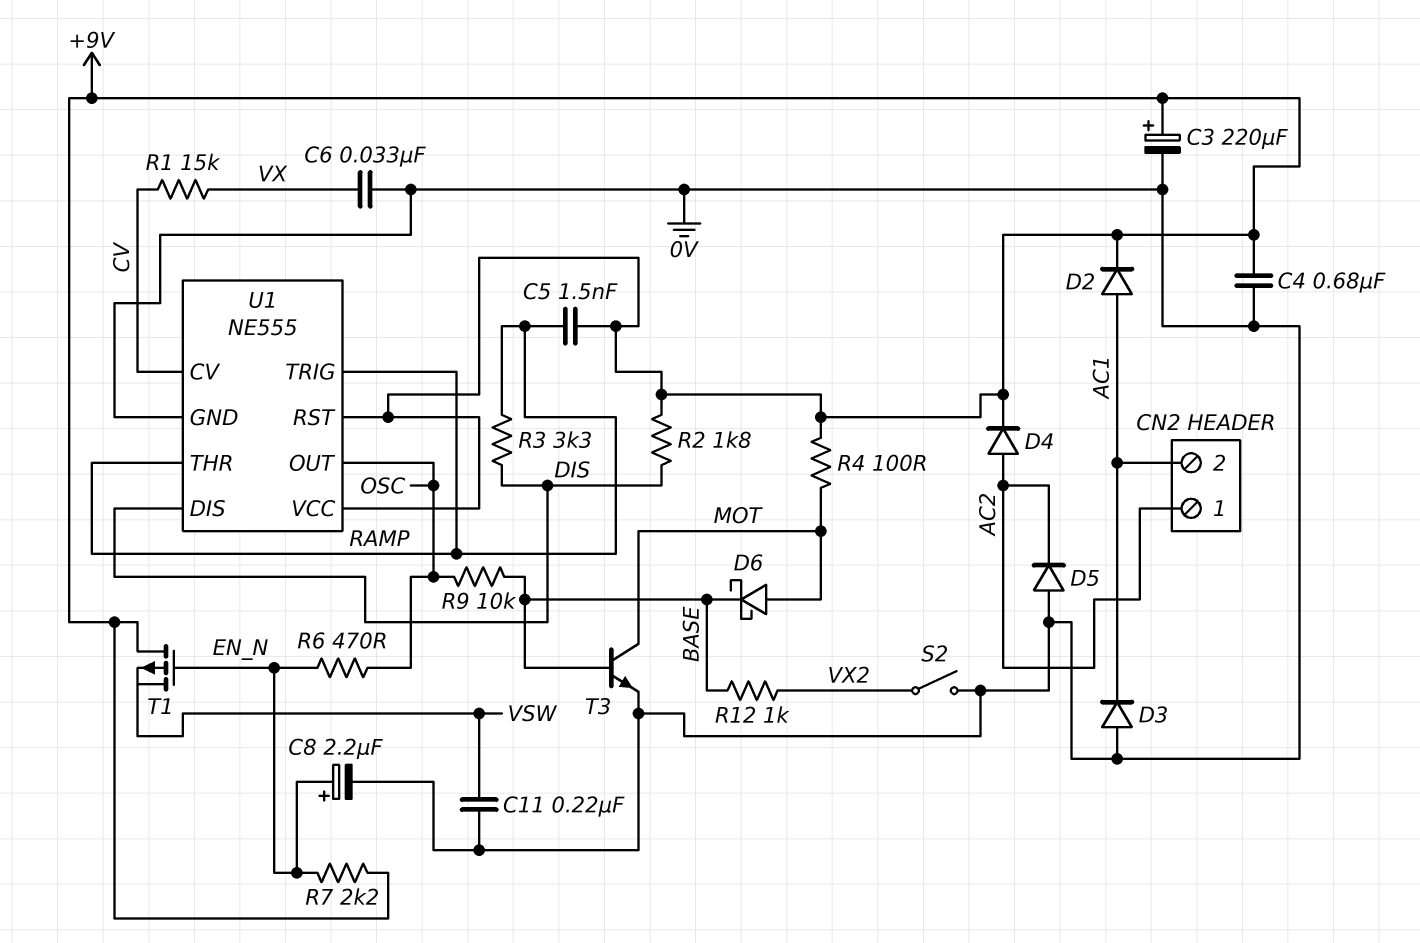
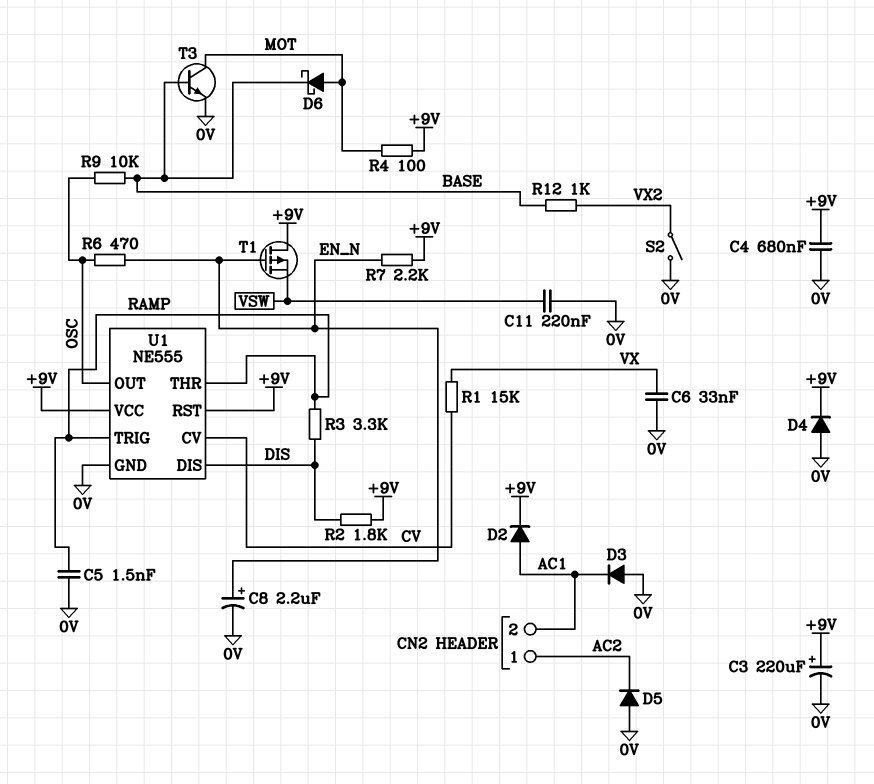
C5: 1.5nF (+9V, RAMP) -> 1.5nF (0V, RAMP)
D4: diode (A AC2, K +9V) -> diode (A 0V, K +9V)

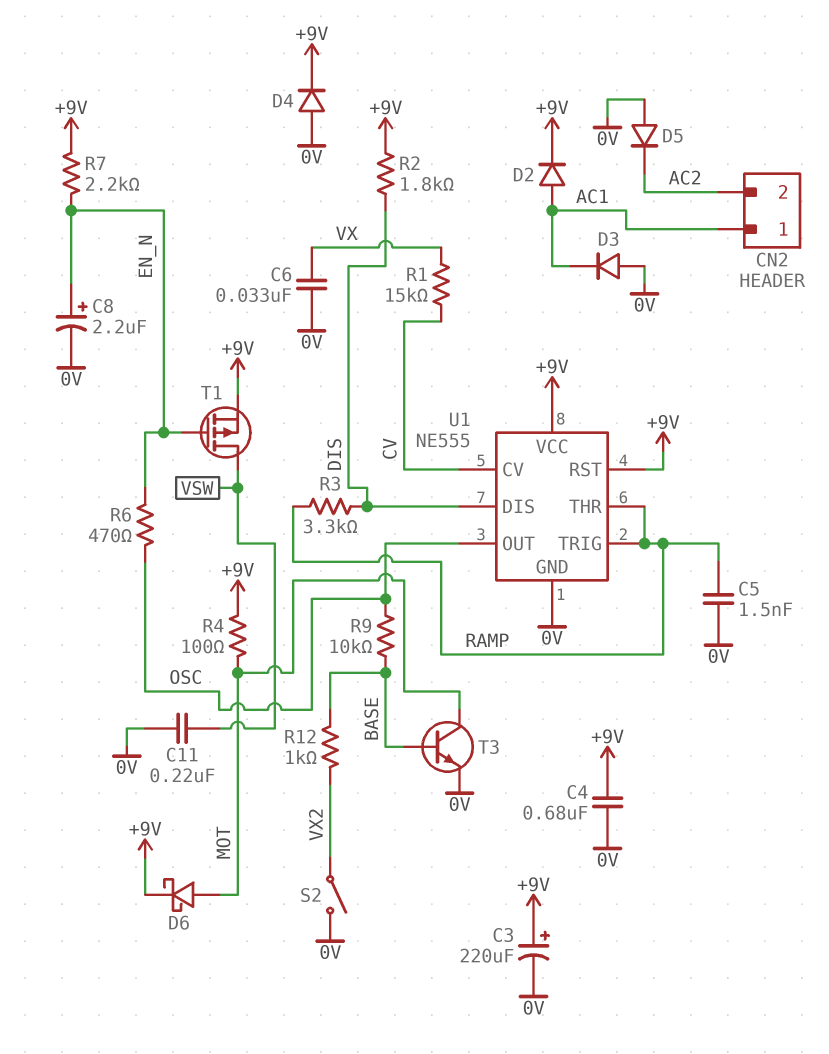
CN2 pin 1: AC2 -> AC1
CN2 pin 2: AC1 -> AC2
D6: schottky (A MOT, K BASE) -> schottky (A MOT, K +9V)
T1: PMOS (G EN_N, D +9V, S VSW) -> PMOS (G EN_N, D VSW, S +9V)

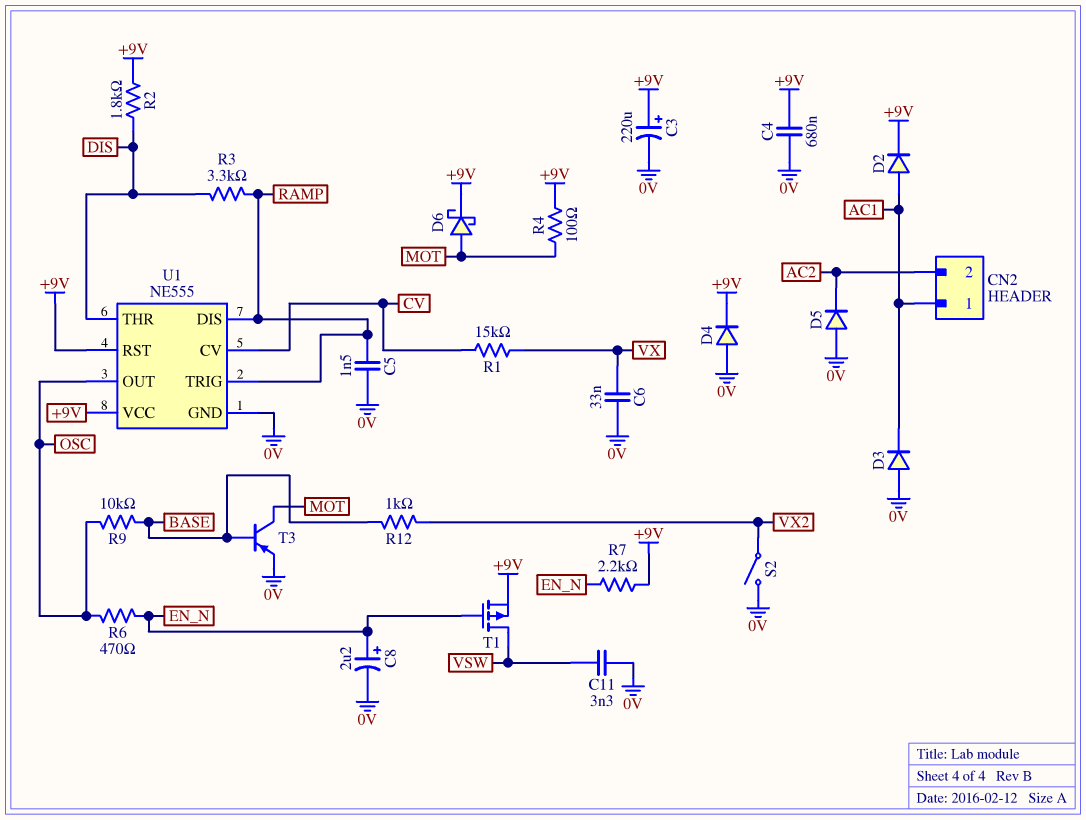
C11: 220nF (0V, VSW) -> 3.3nF (0V, VSW)
T3: NPN (B BASE, C MOT, E 0V) -> PNP (B BASE, C MOT, E 0V)
U1 pin DIS: DIS -> RAMP
U1 pin THR: RAMP -> DIS

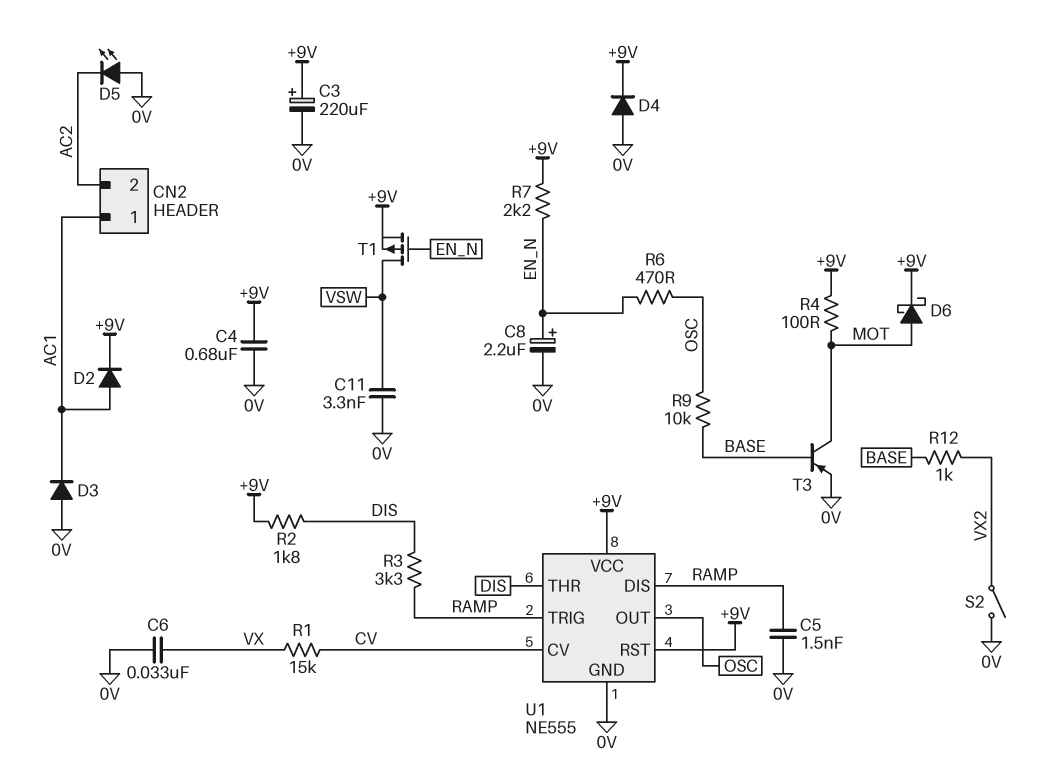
D5: diode (A 0V, K AC2) -> LED (A 0V, K AC2)

